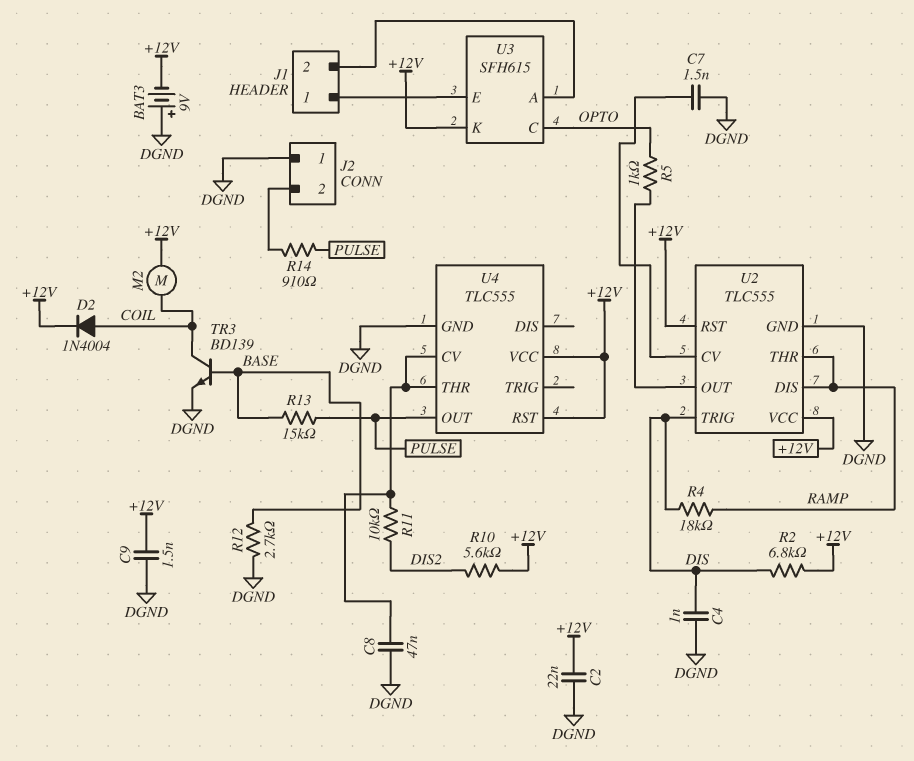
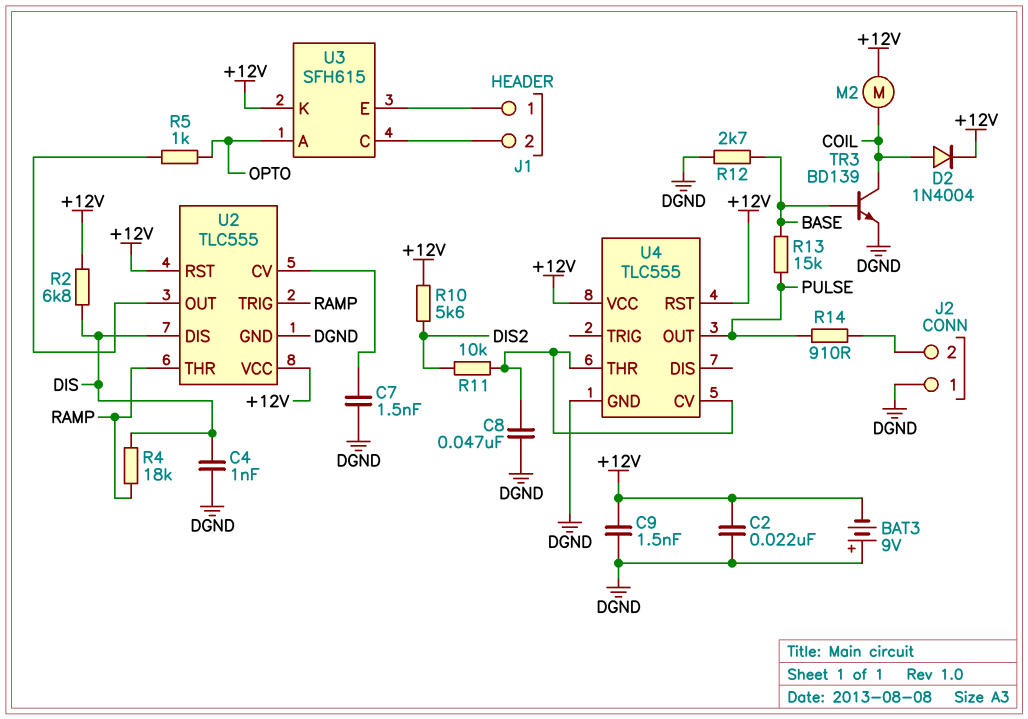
U2 pin DIS: RAMP -> DIS
U2 pin TRIG: DIS -> RAMP
U3 pin A: J1/2 -> OPTO
U3 pin C: OPTO -> J1/2

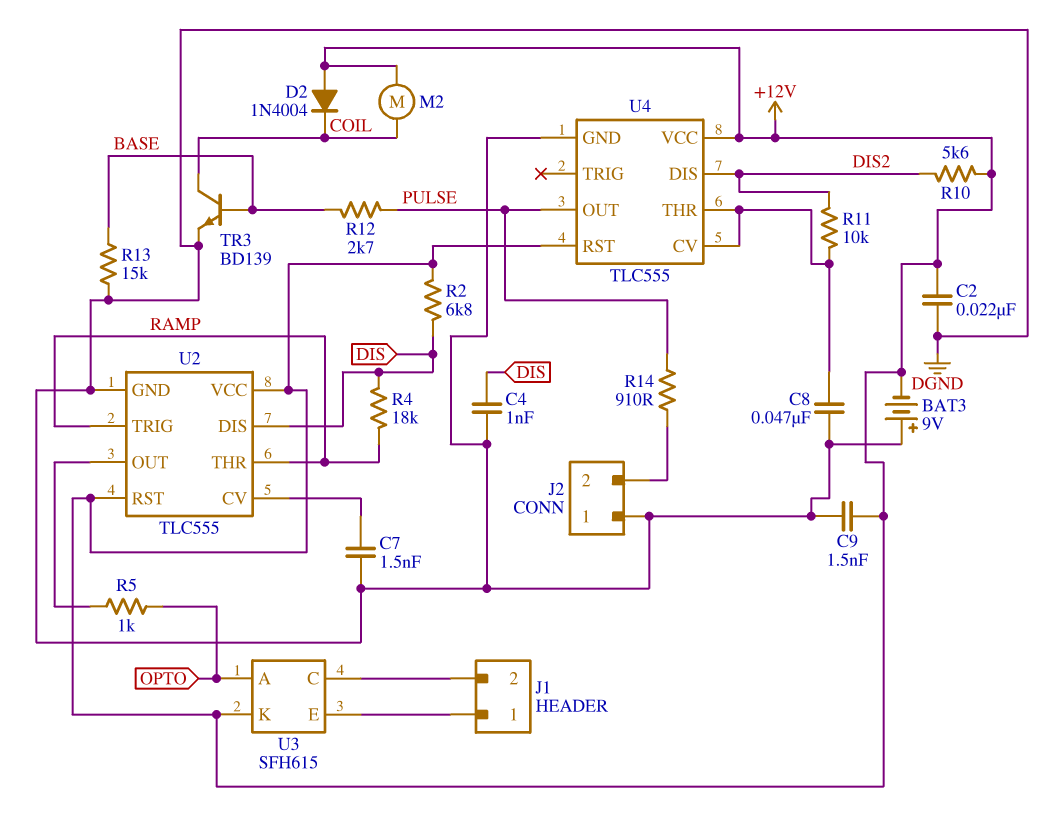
D2: diode 1N4004 (A COIL, K +12V) -> diode 1N4004 (A +12V, K COIL)
R12: 2.7k (BASE, DGND) -> 2.7k (BASE, PULSE)
R13: 15k (BASE, PULSE) -> 15k (BASE, DGND)
U4 pin DIS: none -> DIS2

